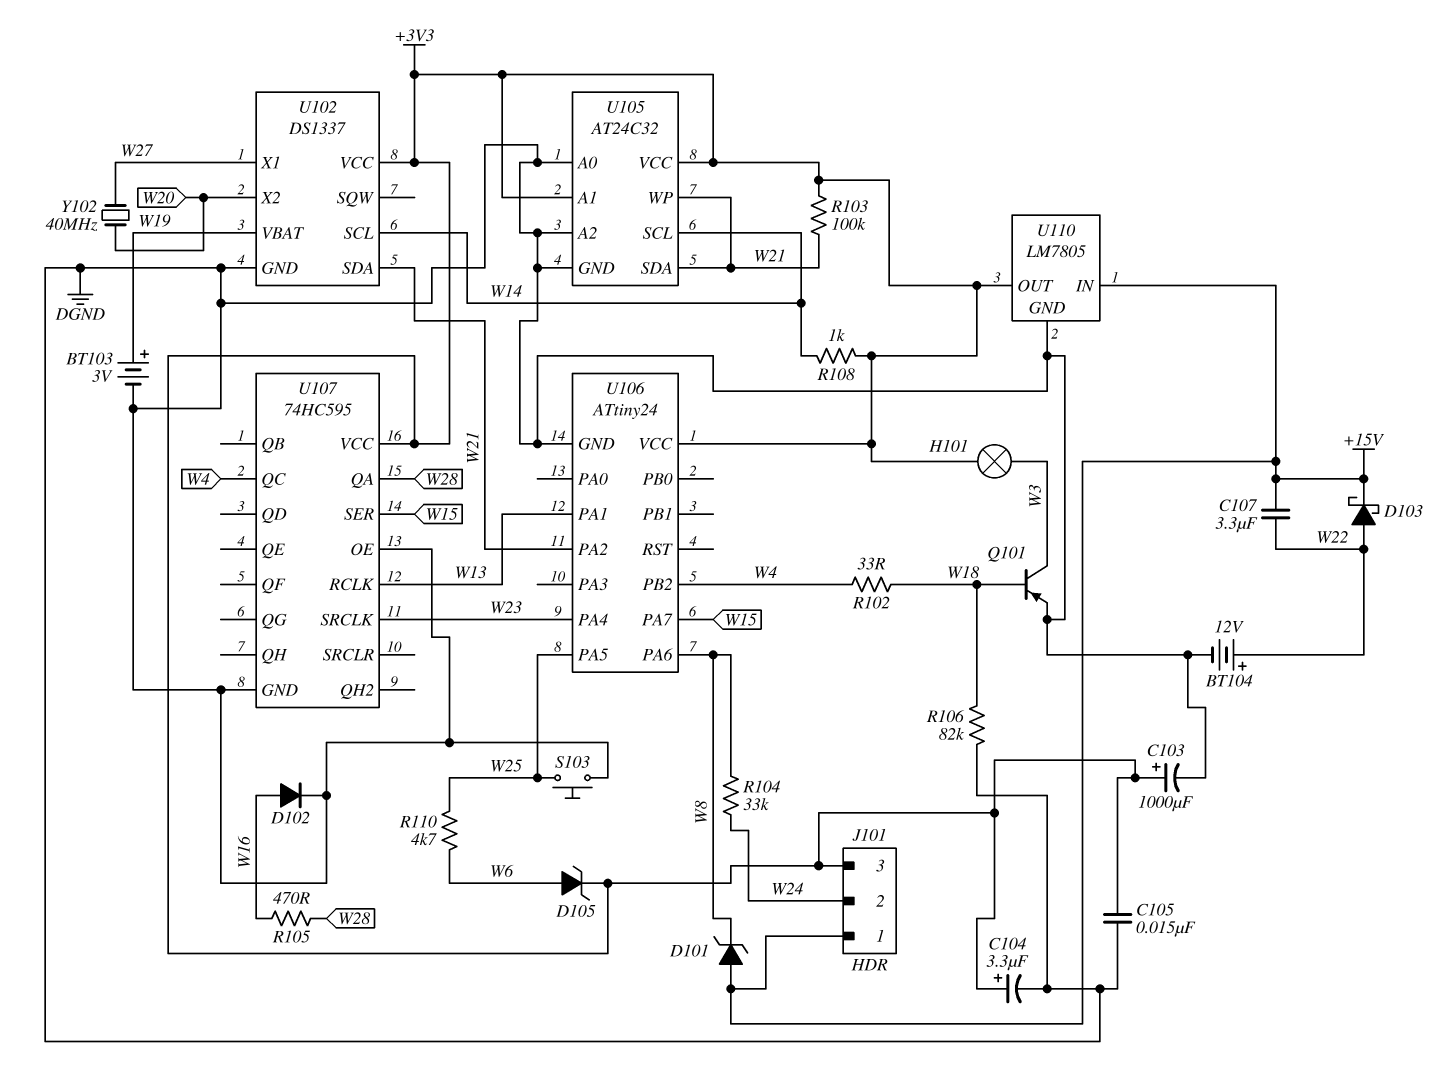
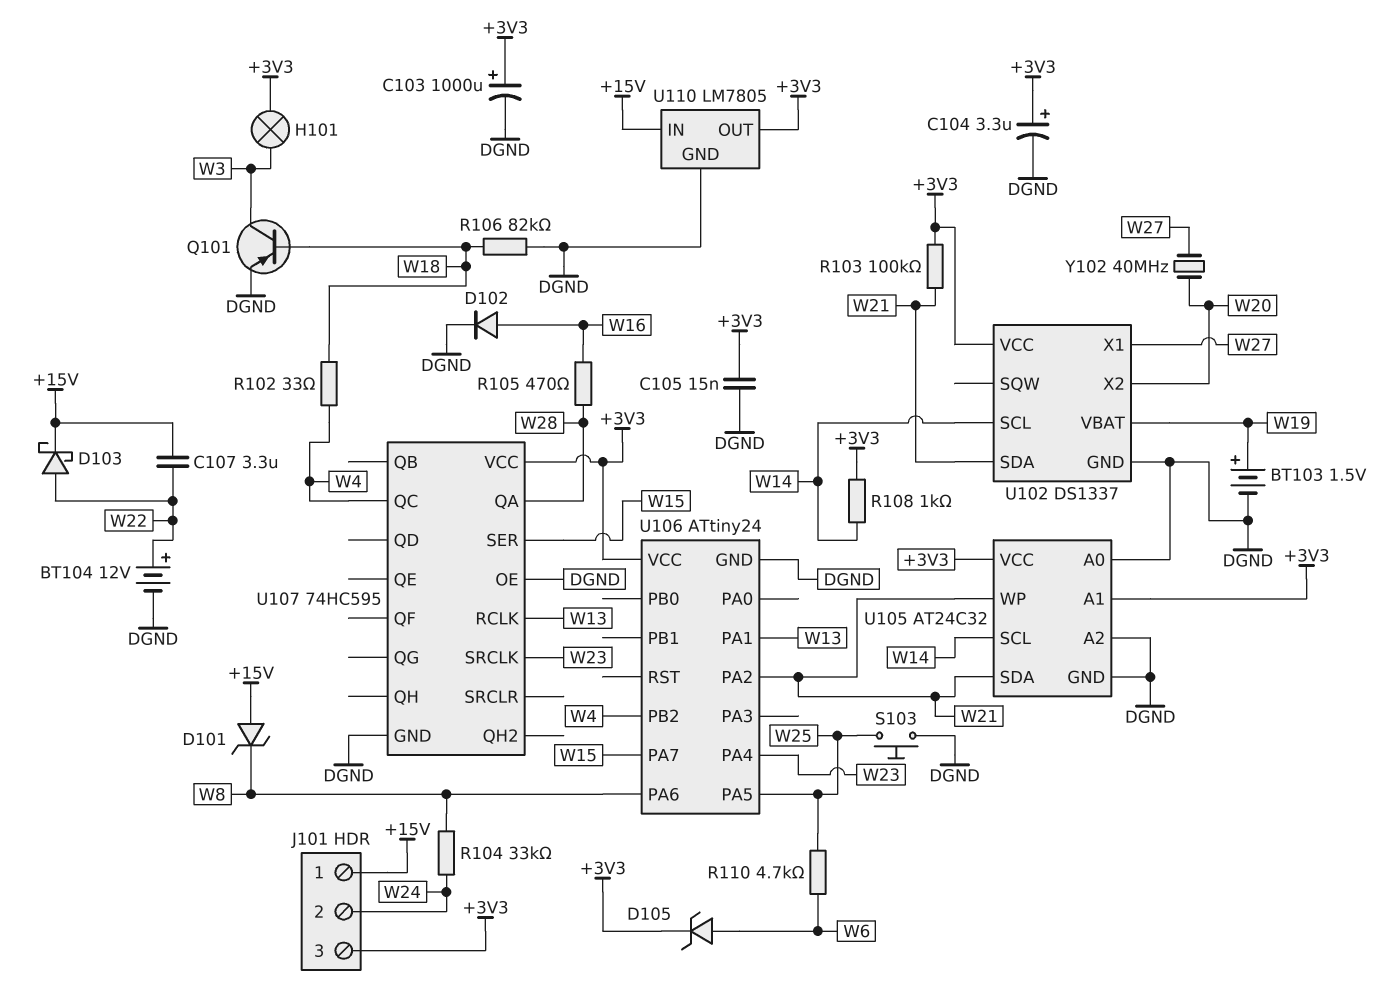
BT103: 3V (plus W19, minus DGND) -> 1.5V (plus W19, minus DGND)

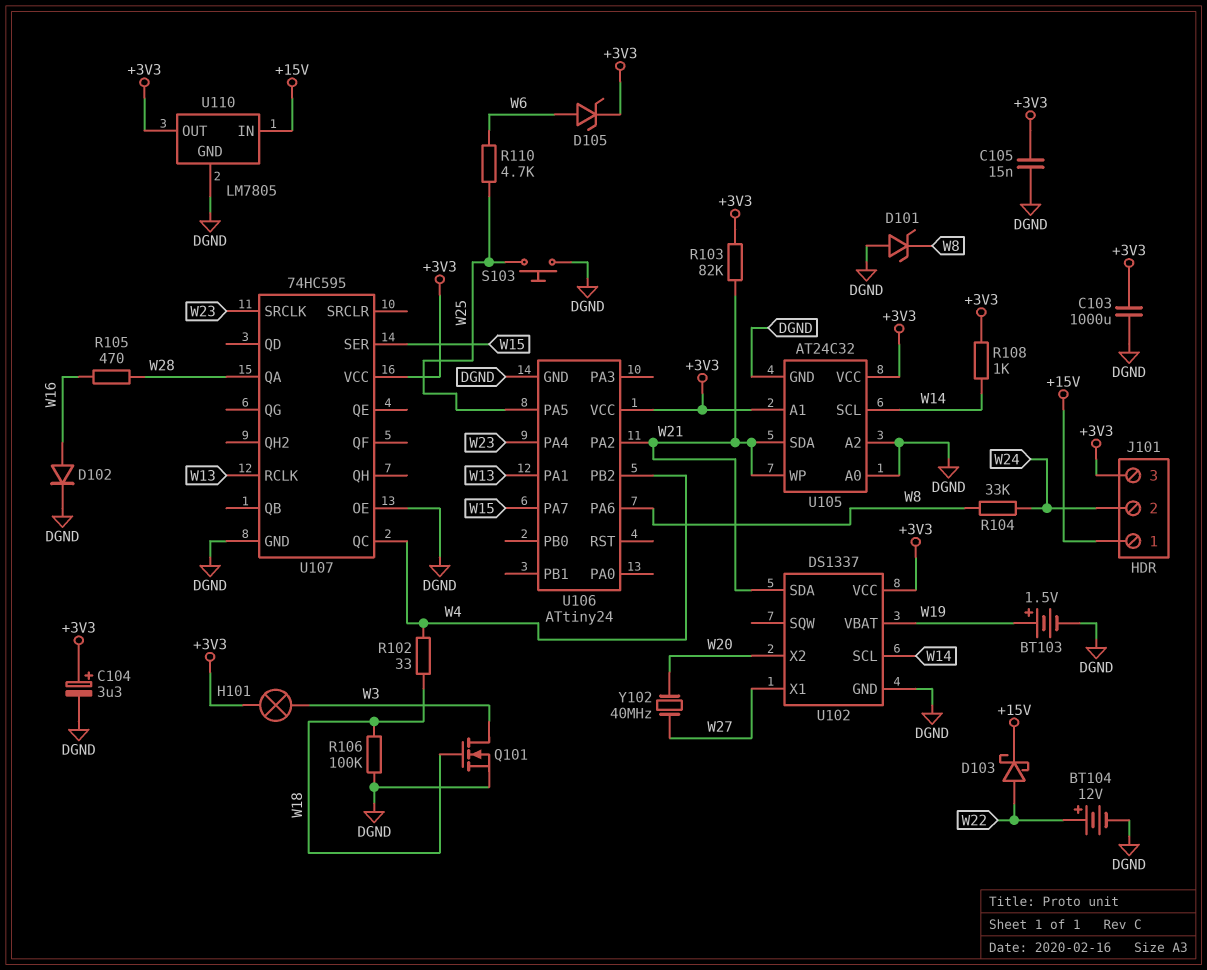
C103: 1000uF (plus +3V3, minus DGND) -> 1000uF (+3V3, DGND)
C107: 3.3uF (+15V, W22) -> none
D101: zener (A +15V, K W8) -> zener (A DGND, K W8)
Q101: PNP (B W18, C W3, E DGND) -> NMOS (G W18, D W3, S DGND)
R103: 100k (+3V3, W21) -> 82k (+3V3, W21)
R106: 82k (DGND, W18) -> 100k (DGND, W18)

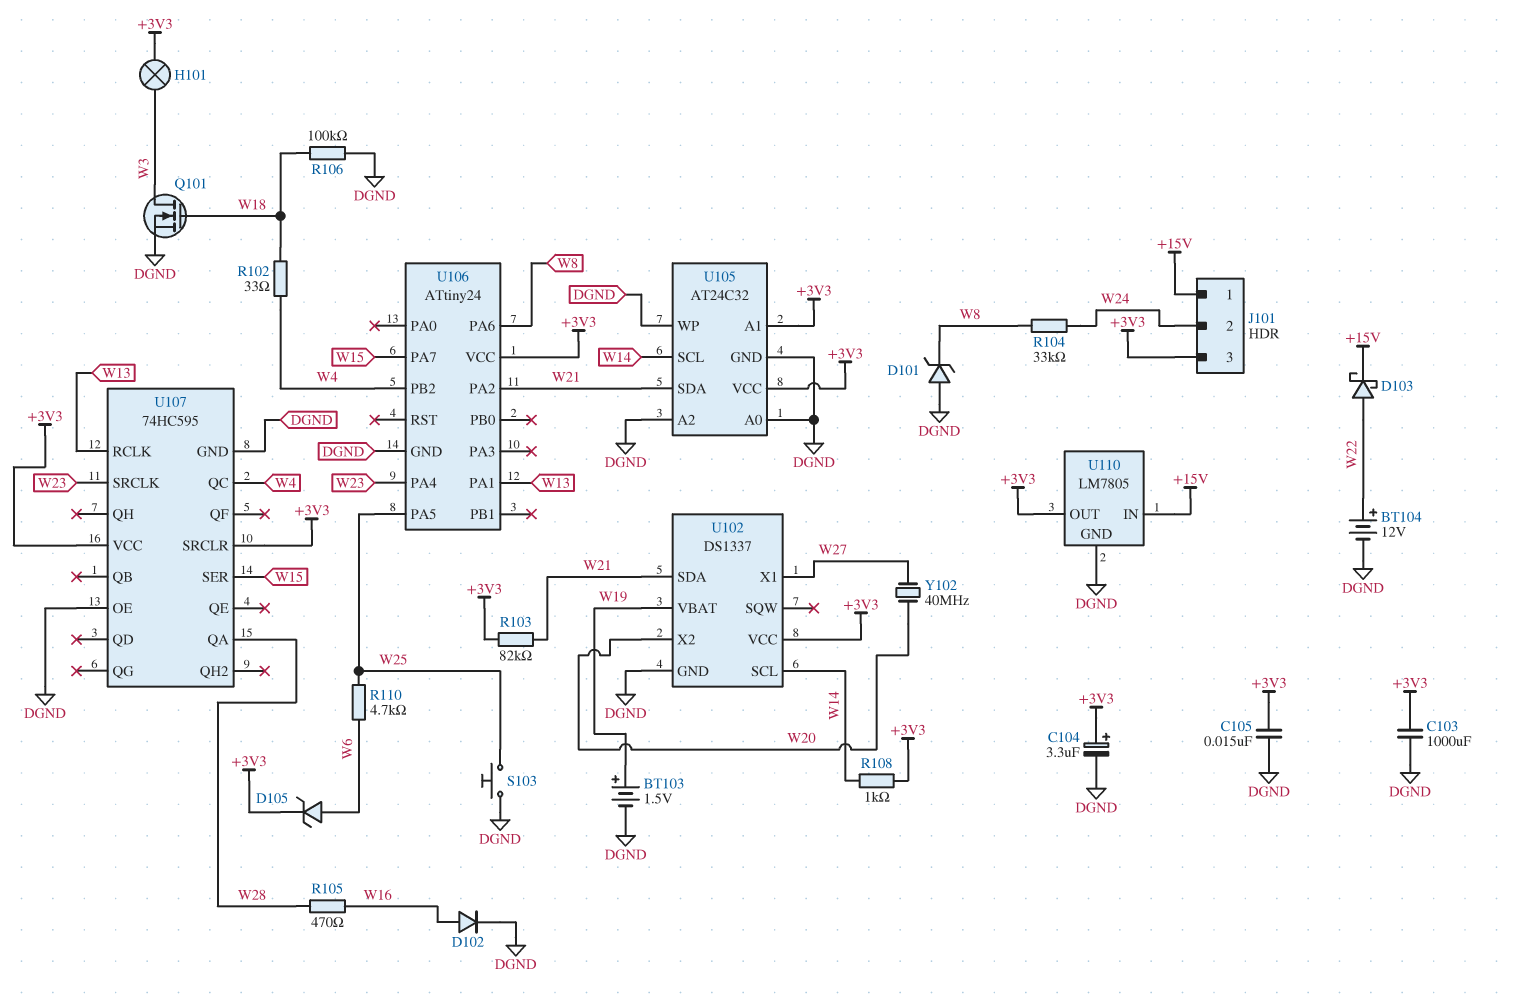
U105 pin WP: W21 -> DGND
U107 pin SRCLR: none -> +3V3

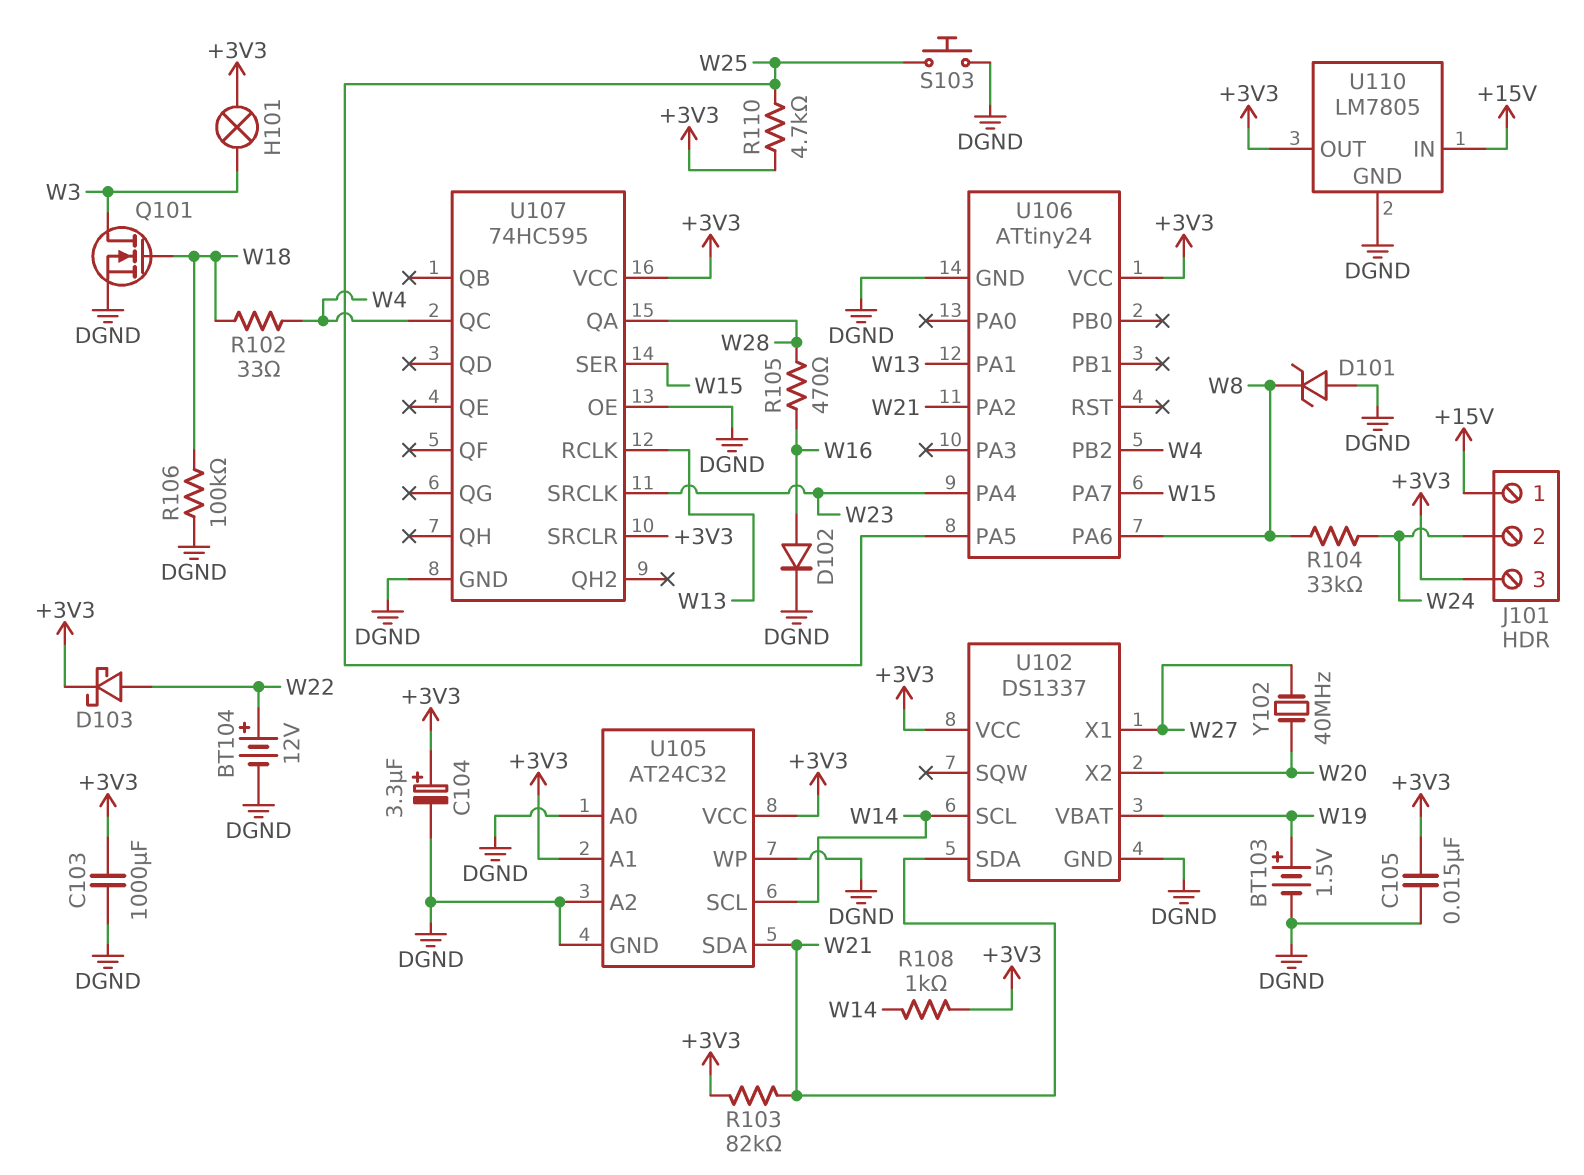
D103: schottky (A W22, K +15V) -> schottky (A W22, K +3V3)
D105: zener (A W6, K +3V3) -> none
R110: 4.7k (W6, W25) -> 4.7k (+3V3, W25)

